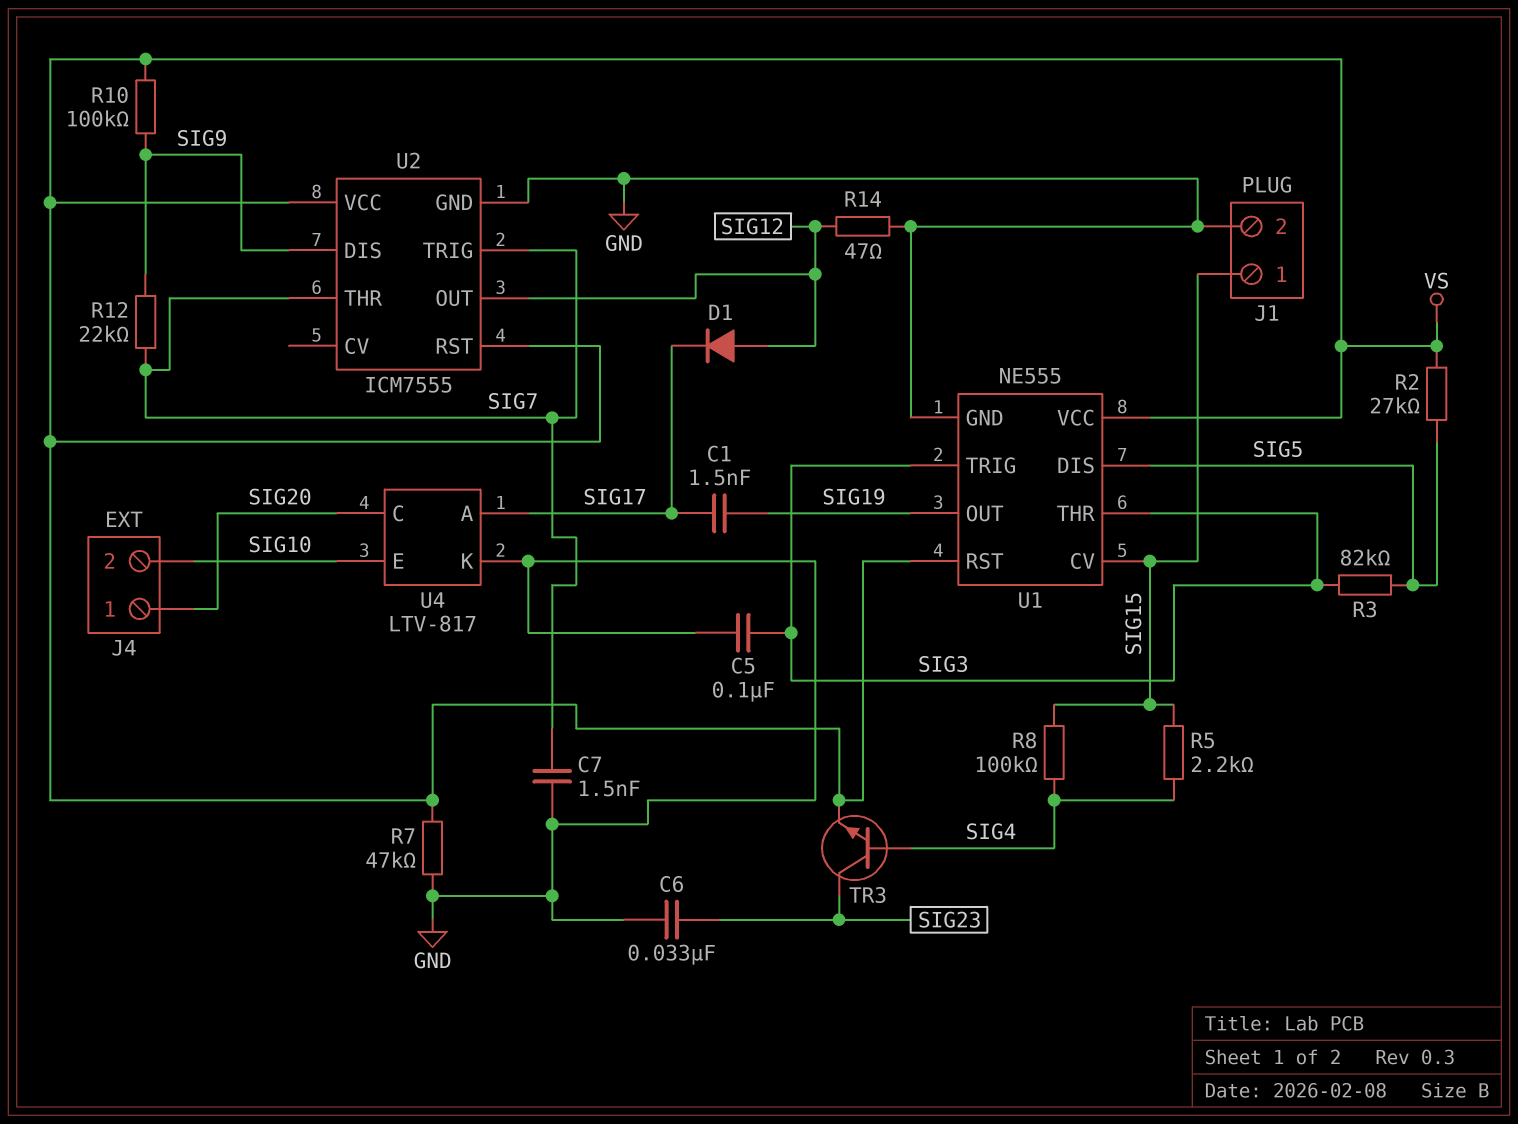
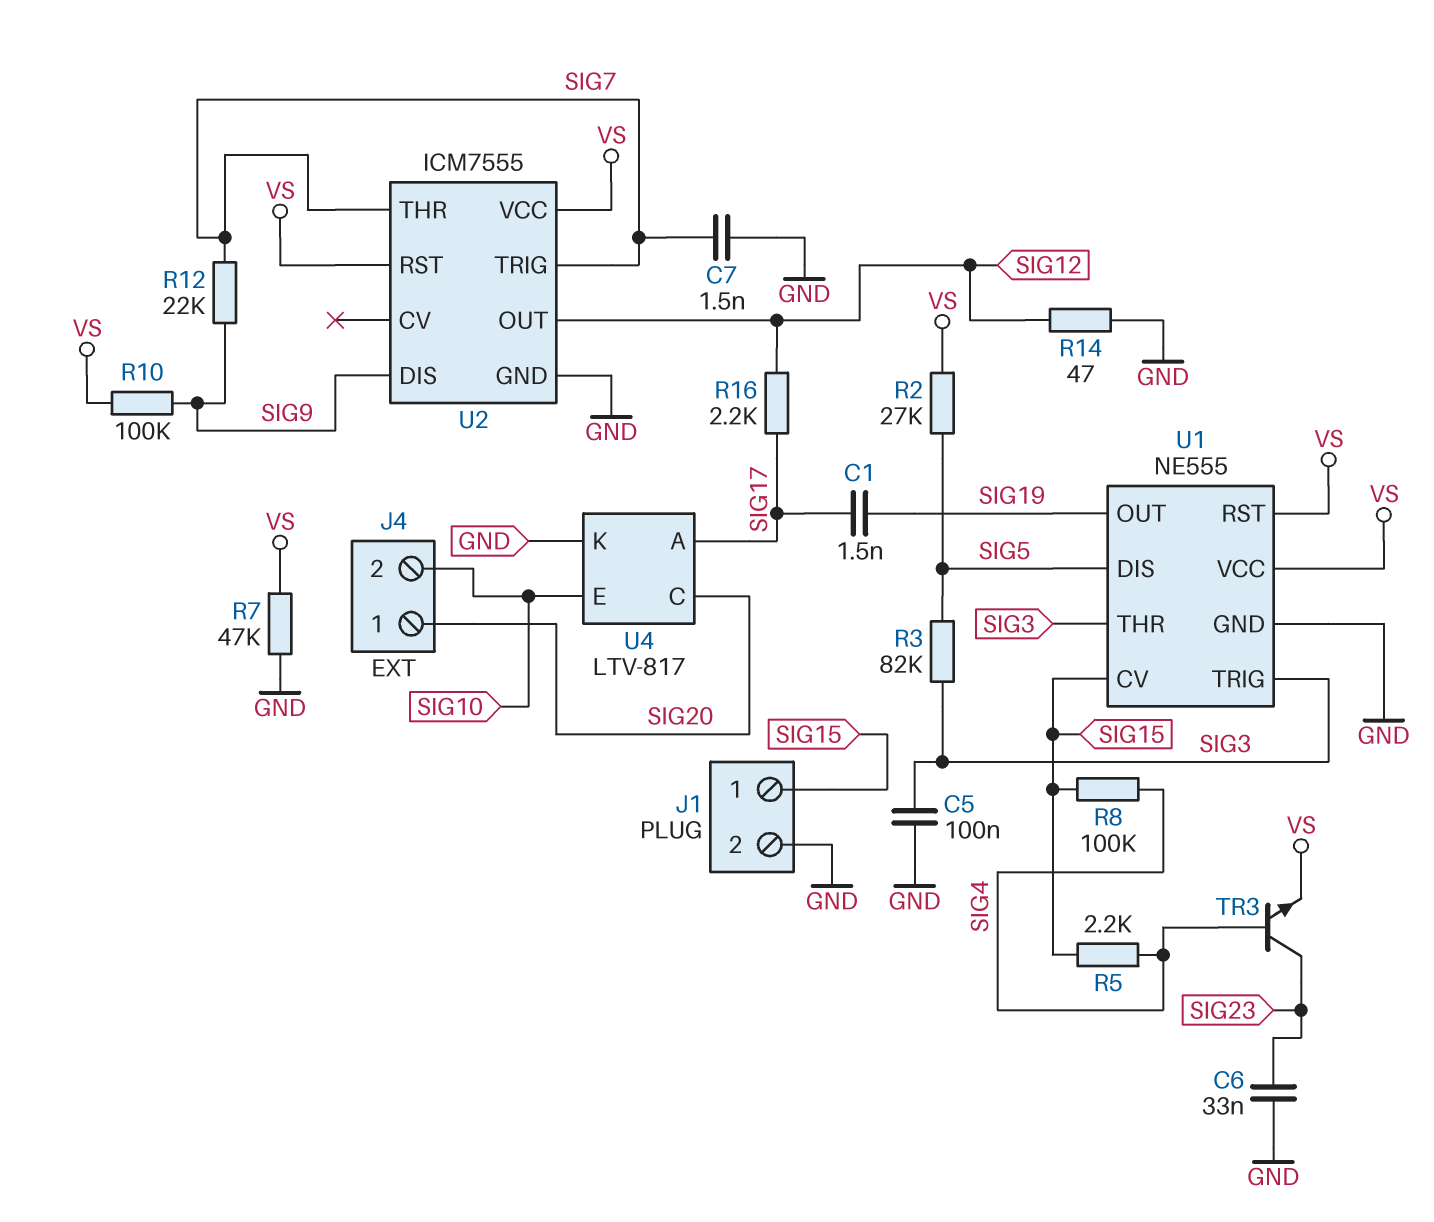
D1: diode (A SIG12, K SIG17) -> none
R16: none -> 2.2k (SIG12, SIG17)

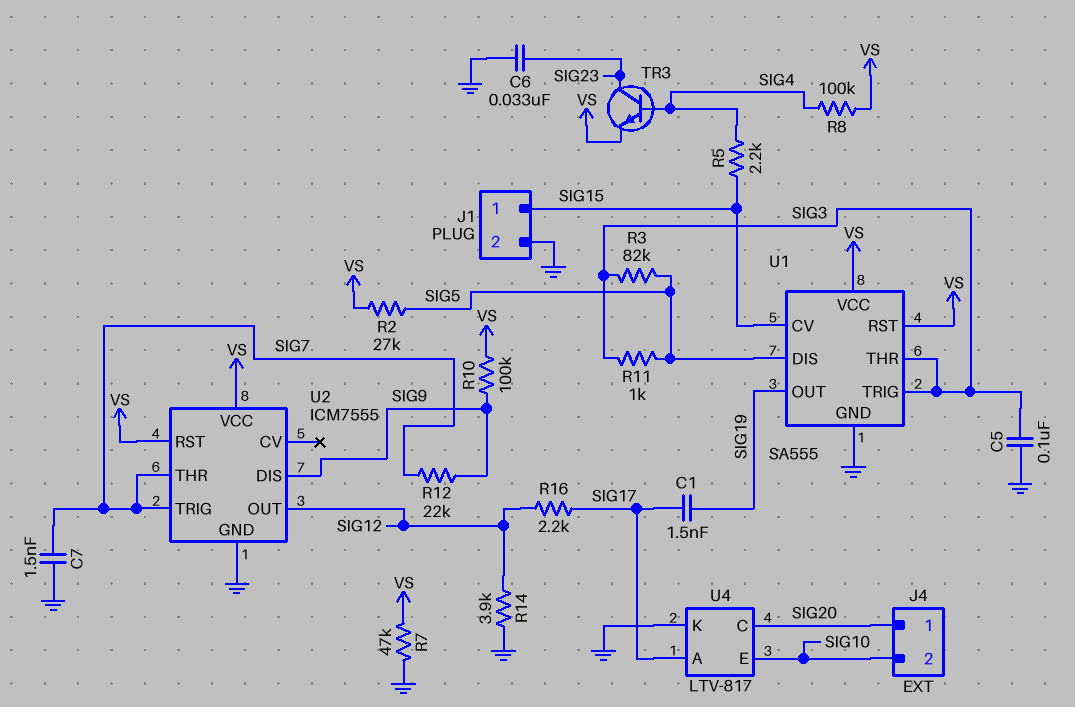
R8: 100k (SIG4, SIG15) -> 100k (SIG4, VS)
R11: none -> 1k (SIG3, SIG5)
R14: 47 (GND, SIG12) -> 3.9k (GND, SIG12)
U1: NE555 -> SA555

